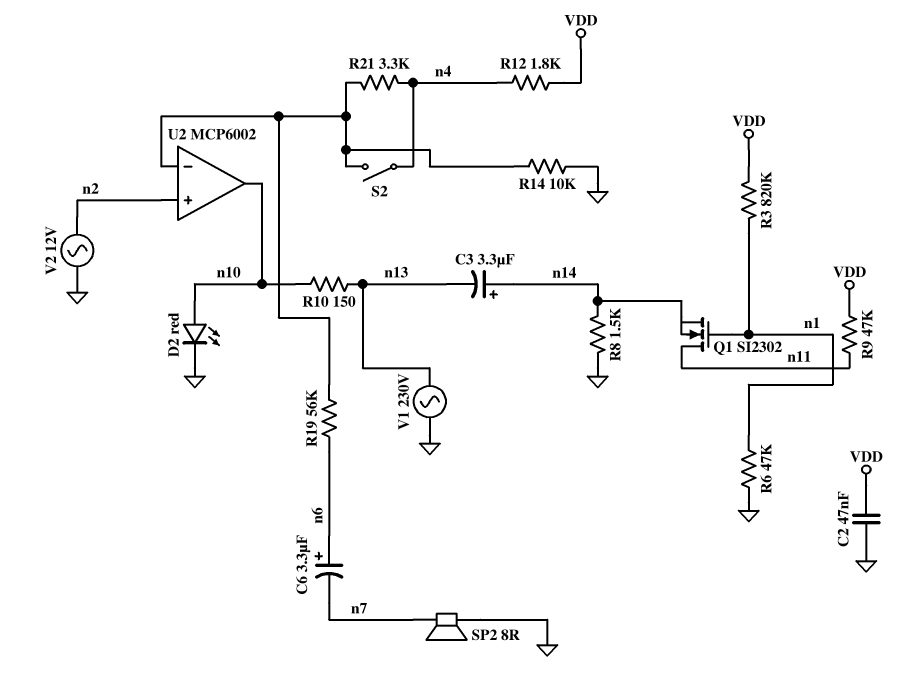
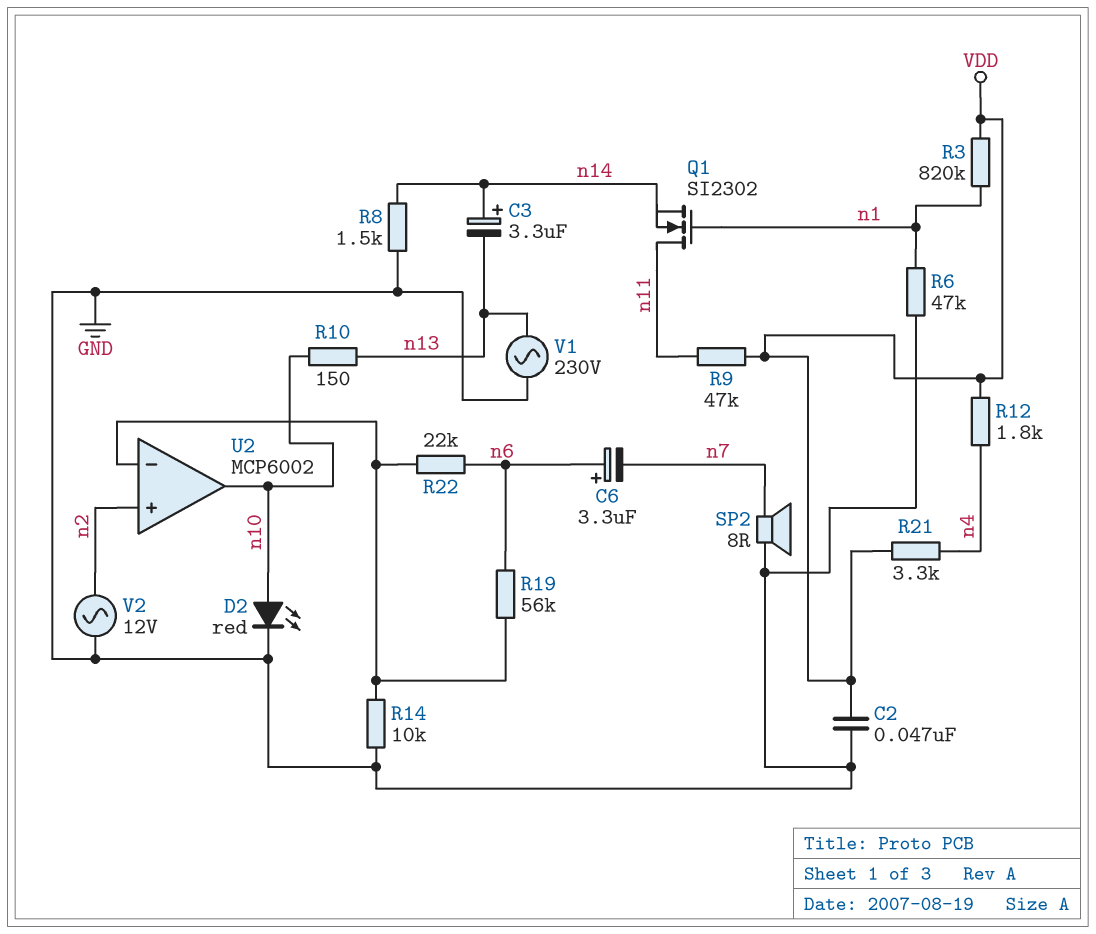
R21: 3.3k (U2/in-, n4) -> 3.3k (VDD, n4)
R22: none -> 22k (U2/in-, n6)
S2: switch (U2/in-, n4) -> none

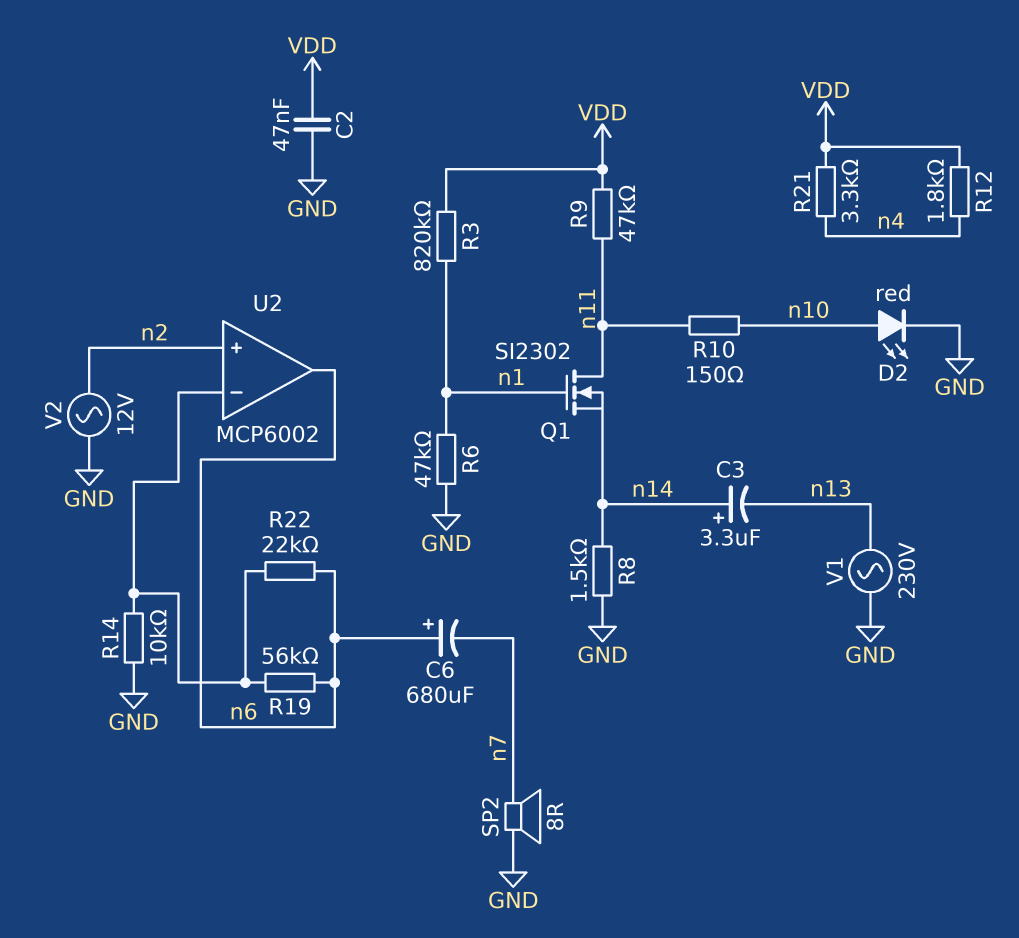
C6: 3.3uF (plus n6, minus n7) -> 680uF (plus n6, minus n7)
R10: 150 (n10, n13) -> 150 (n10, n11)
U2 pin out: n10 -> n6

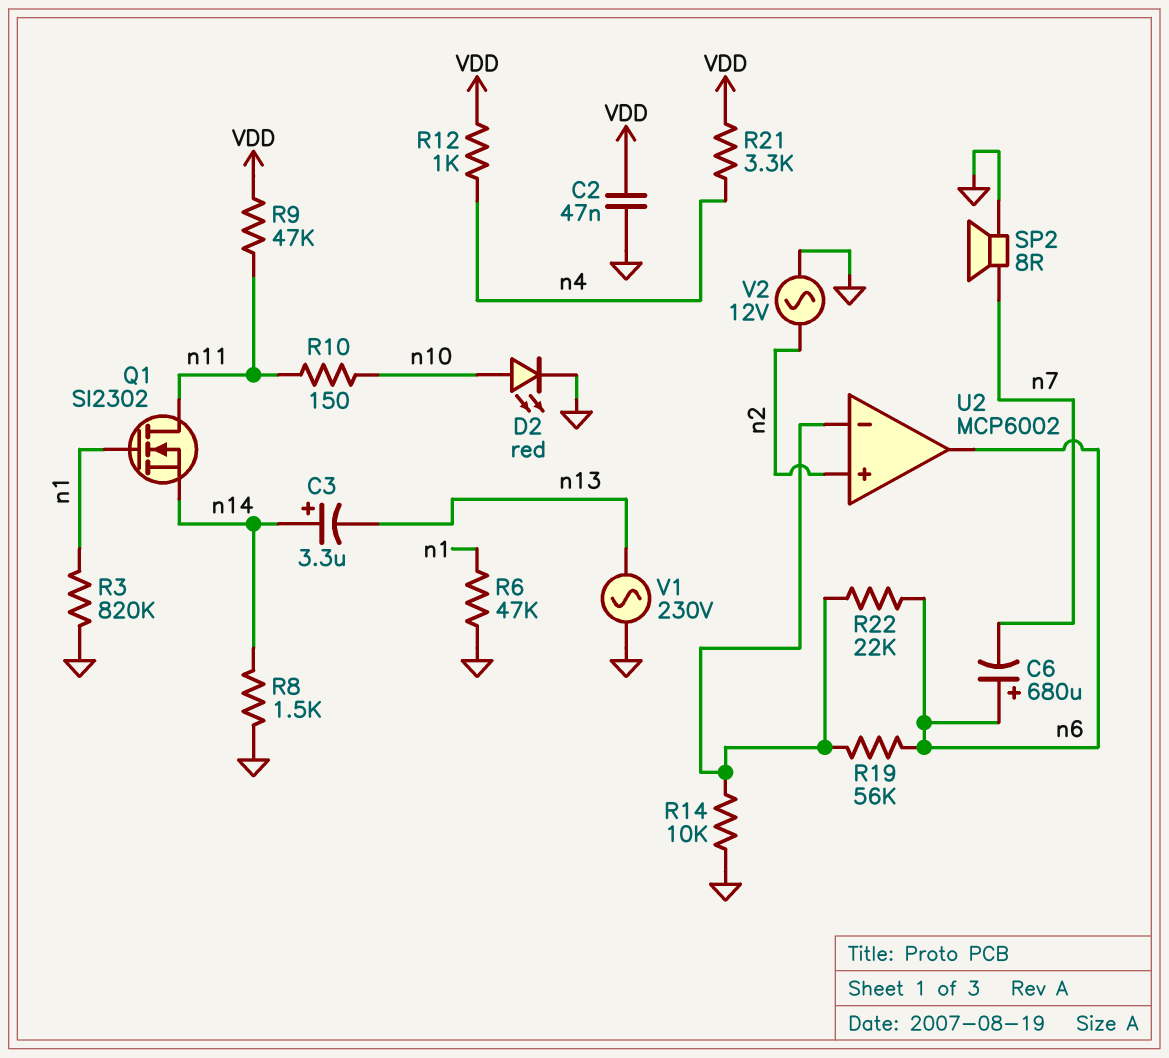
R3: 820k (VDD, n1) -> 820k (GND, n1)
R12: 1.8k (VDD, n4) -> 1k (VDD, n4)

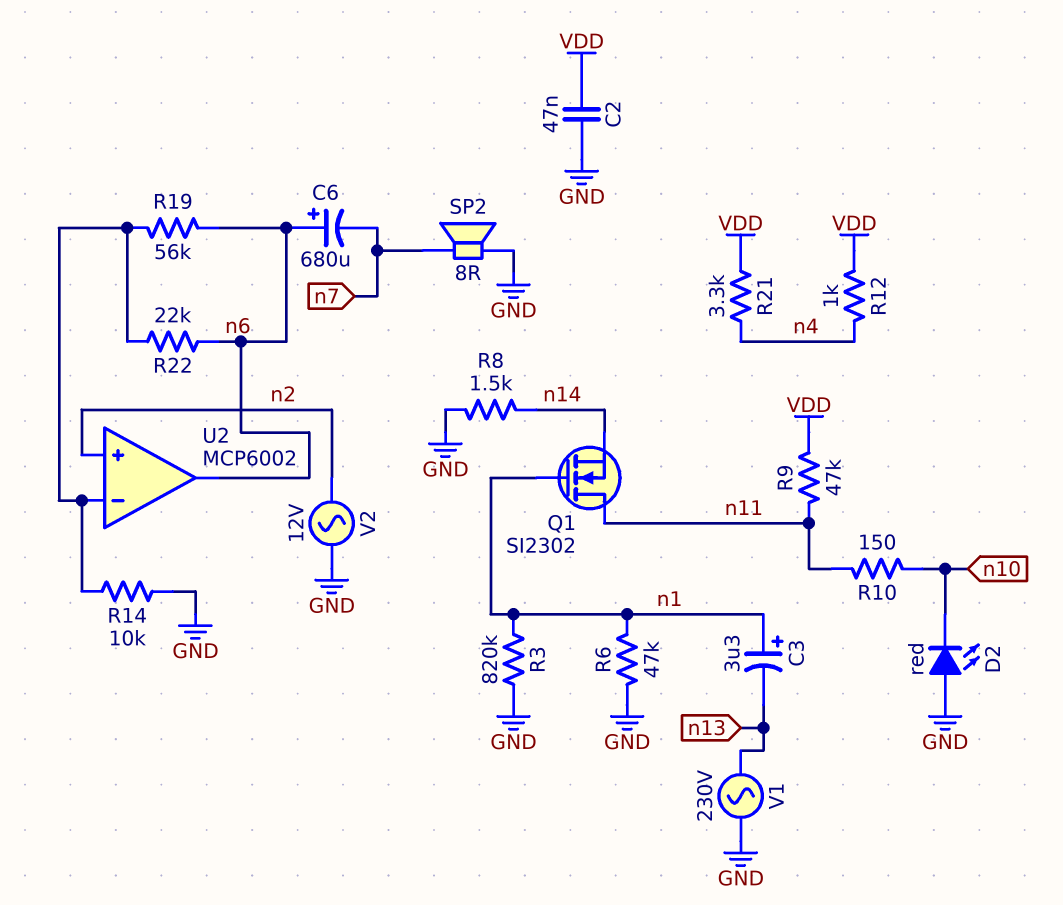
C3: 3.3uF (plus n14, minus n13) -> 3.3uF (plus n1, minus n13)
D2: LED red (A n10, K GND) -> LED red (A GND, K n10)

